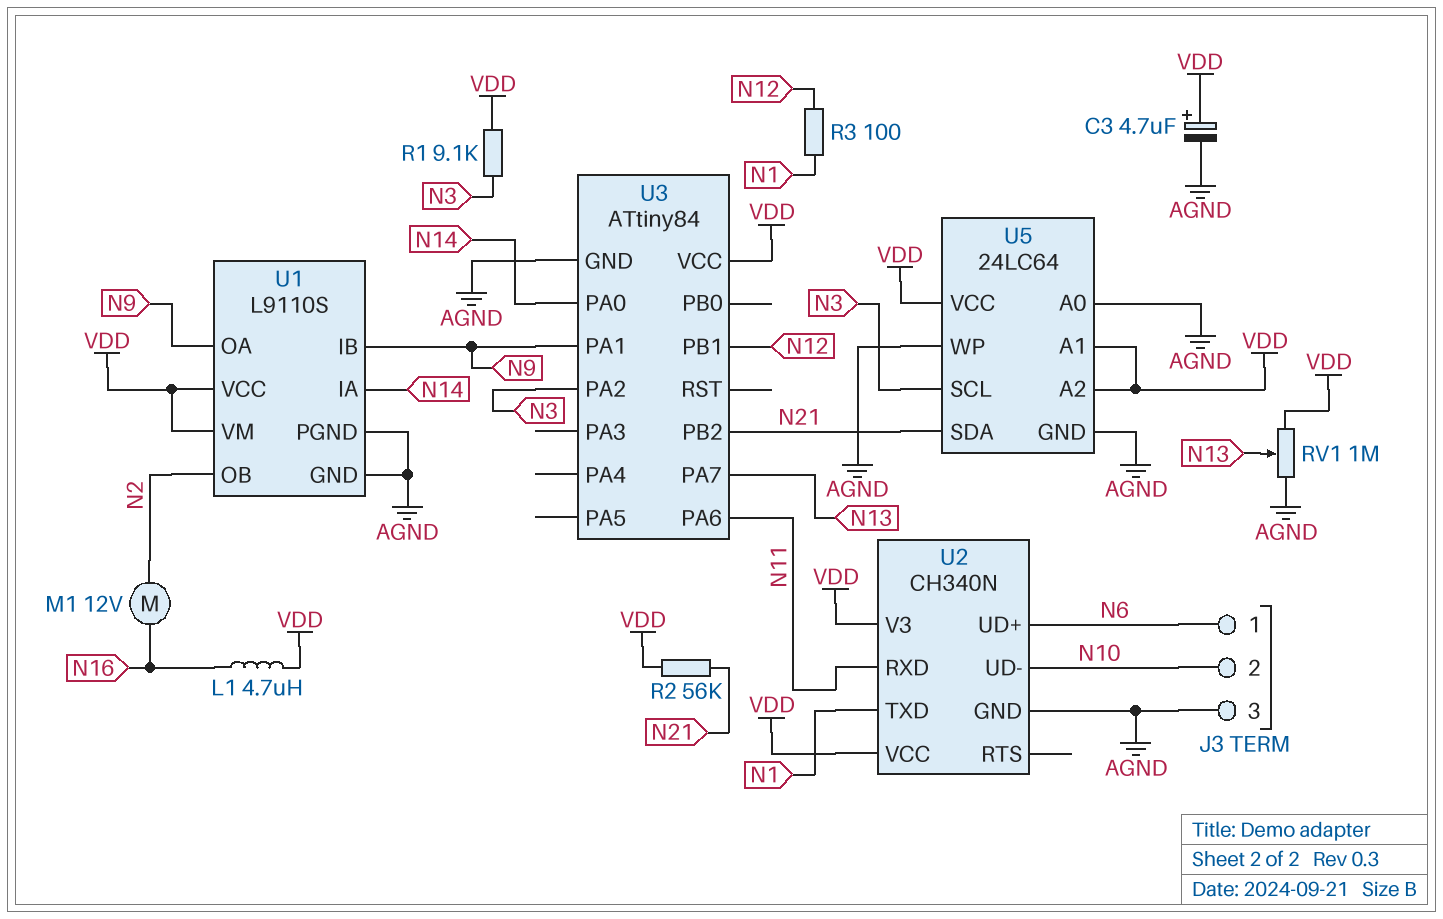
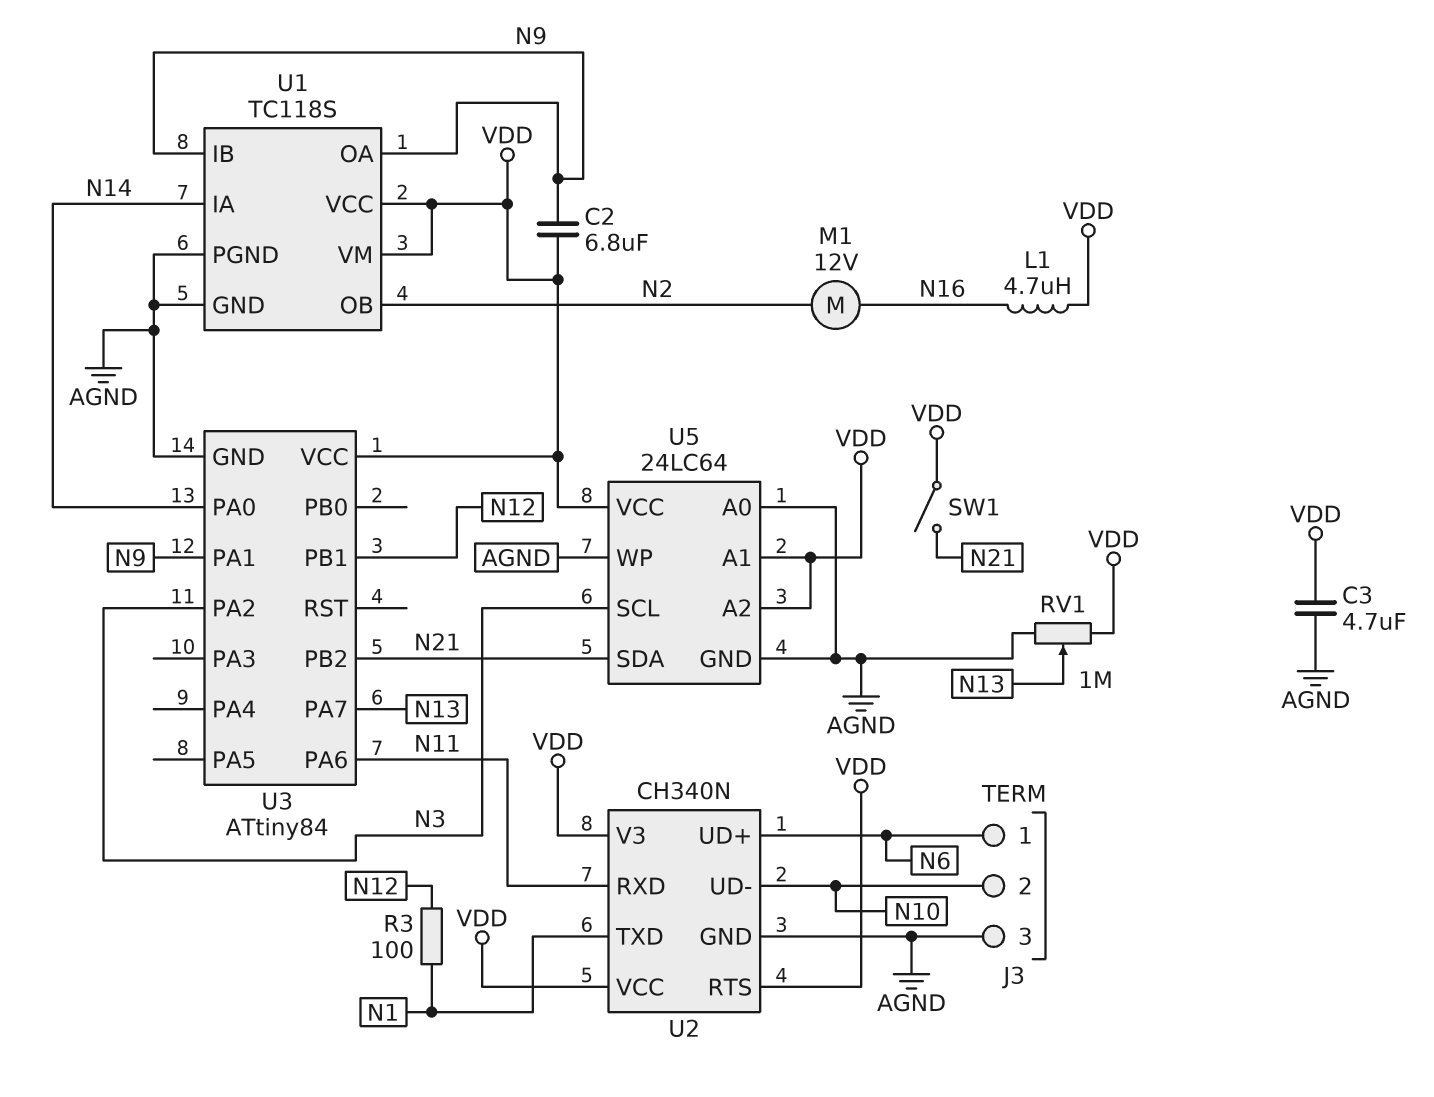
C2: none -> 6.8uF (N9, VDD)
C3: 4.7uF (plus VDD, minus AGND) -> 4.7uF (AGND, VDD)
R1: 9.1k (N3, VDD) -> none
R2: 56k (N21, VDD) -> none
SW1: none -> switch (N21, VDD)
U1: L9110S -> TC118S
U2 pin RTS: none -> VDD

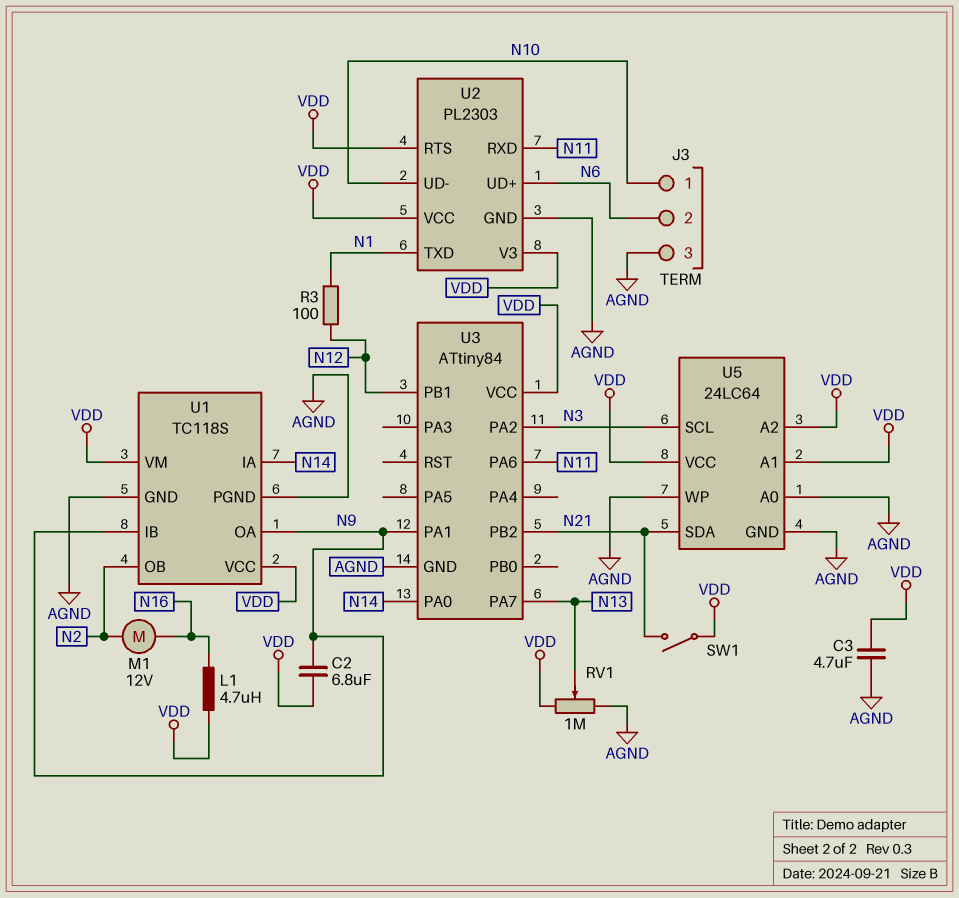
J3 pin 1: N6 -> N10
J3 pin 2: N10 -> N6
U2: CH340N -> PL2303

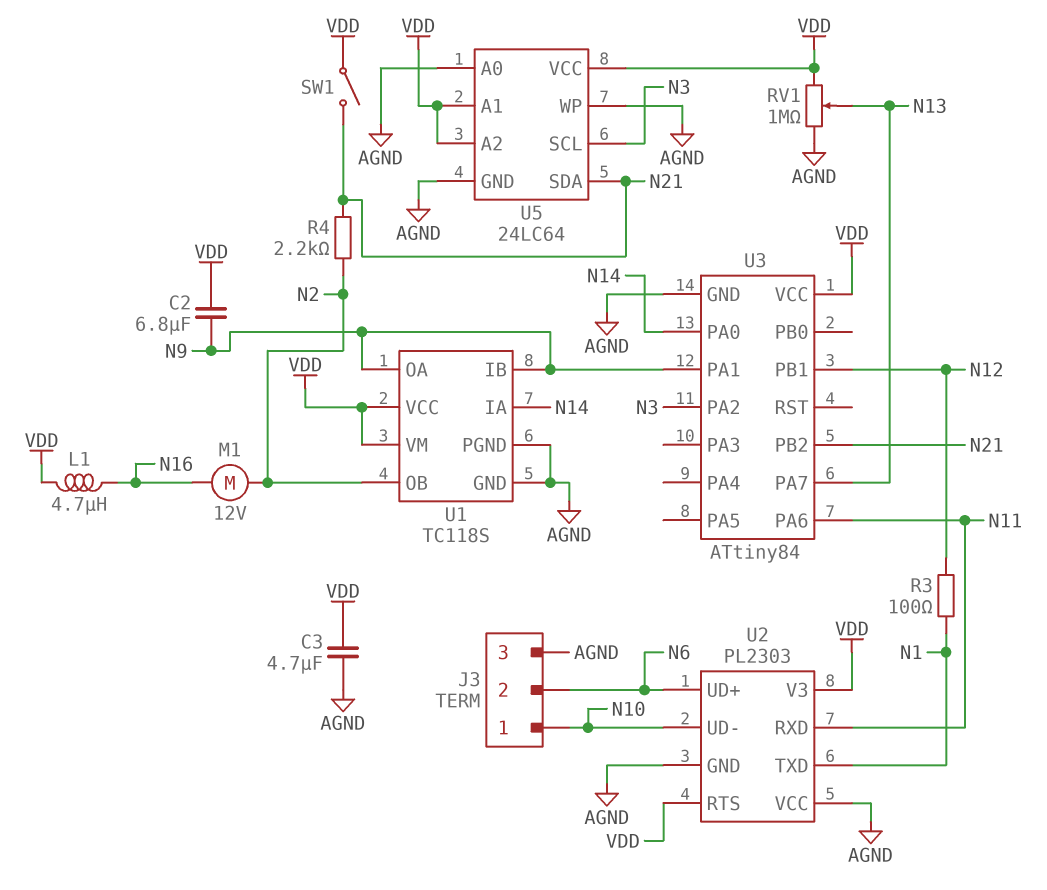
R4: none -> 2.2k (N2, N21)
U2 pin VCC: VDD -> AGND

